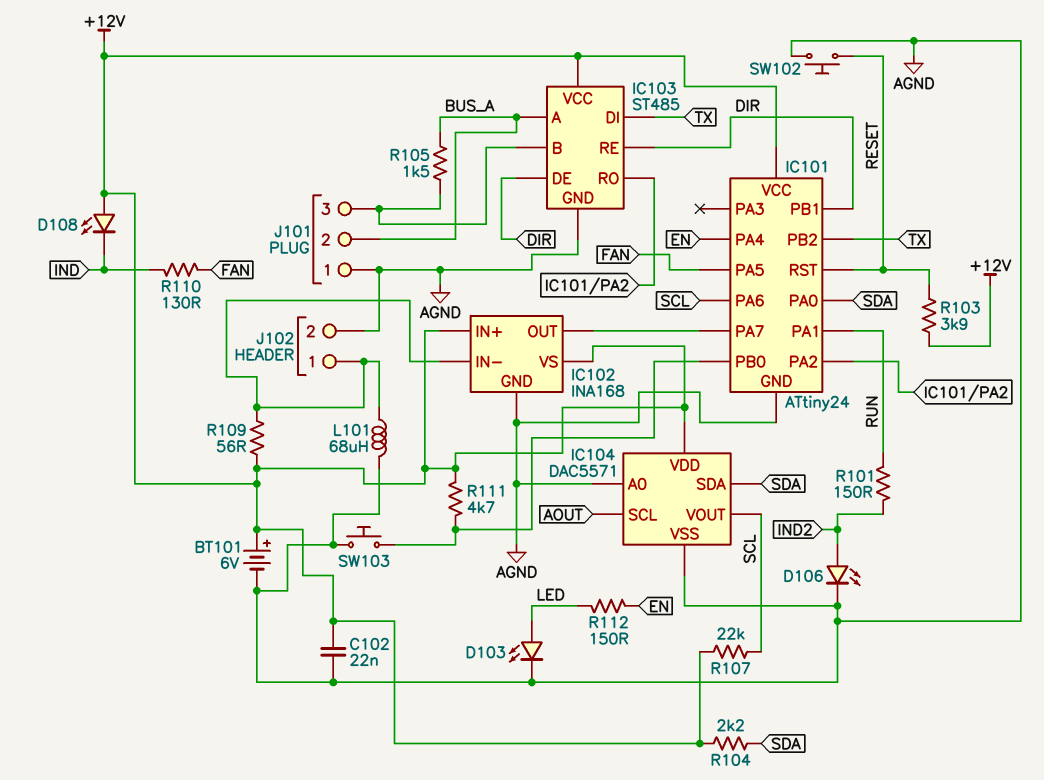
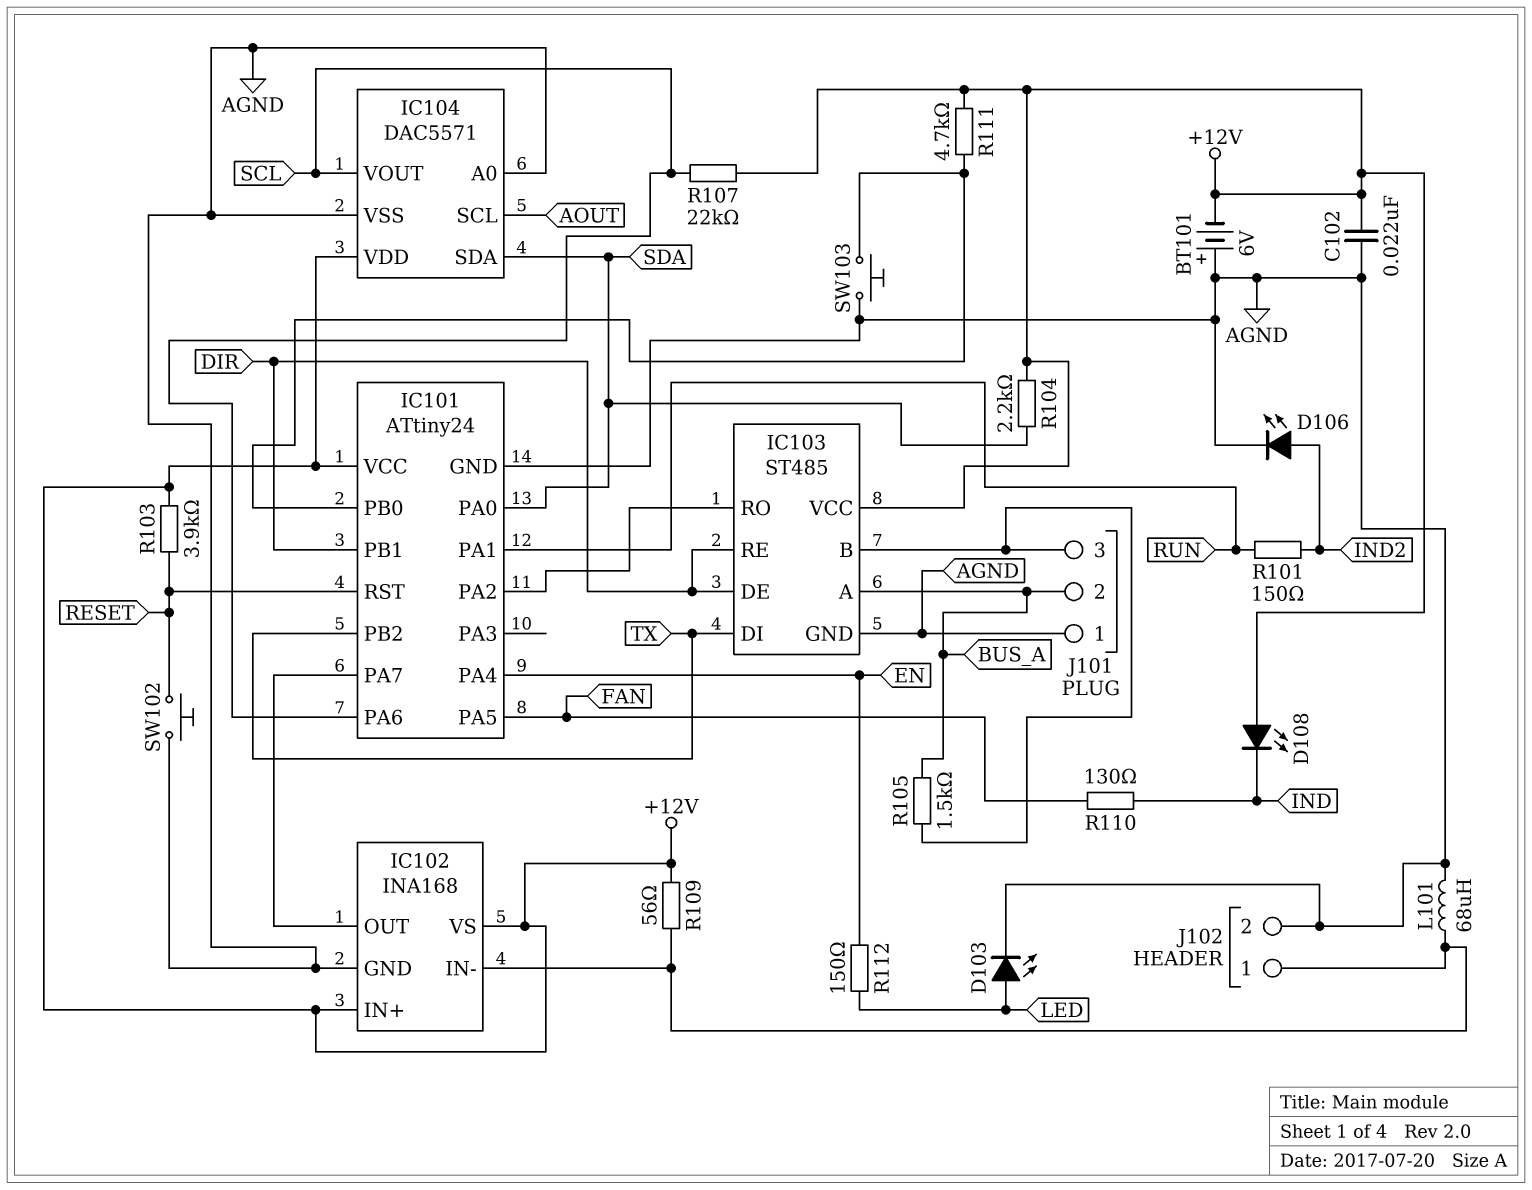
BT101: 6V (plus +12V, minus AGND) -> 6V (plus AGND, minus +12V)

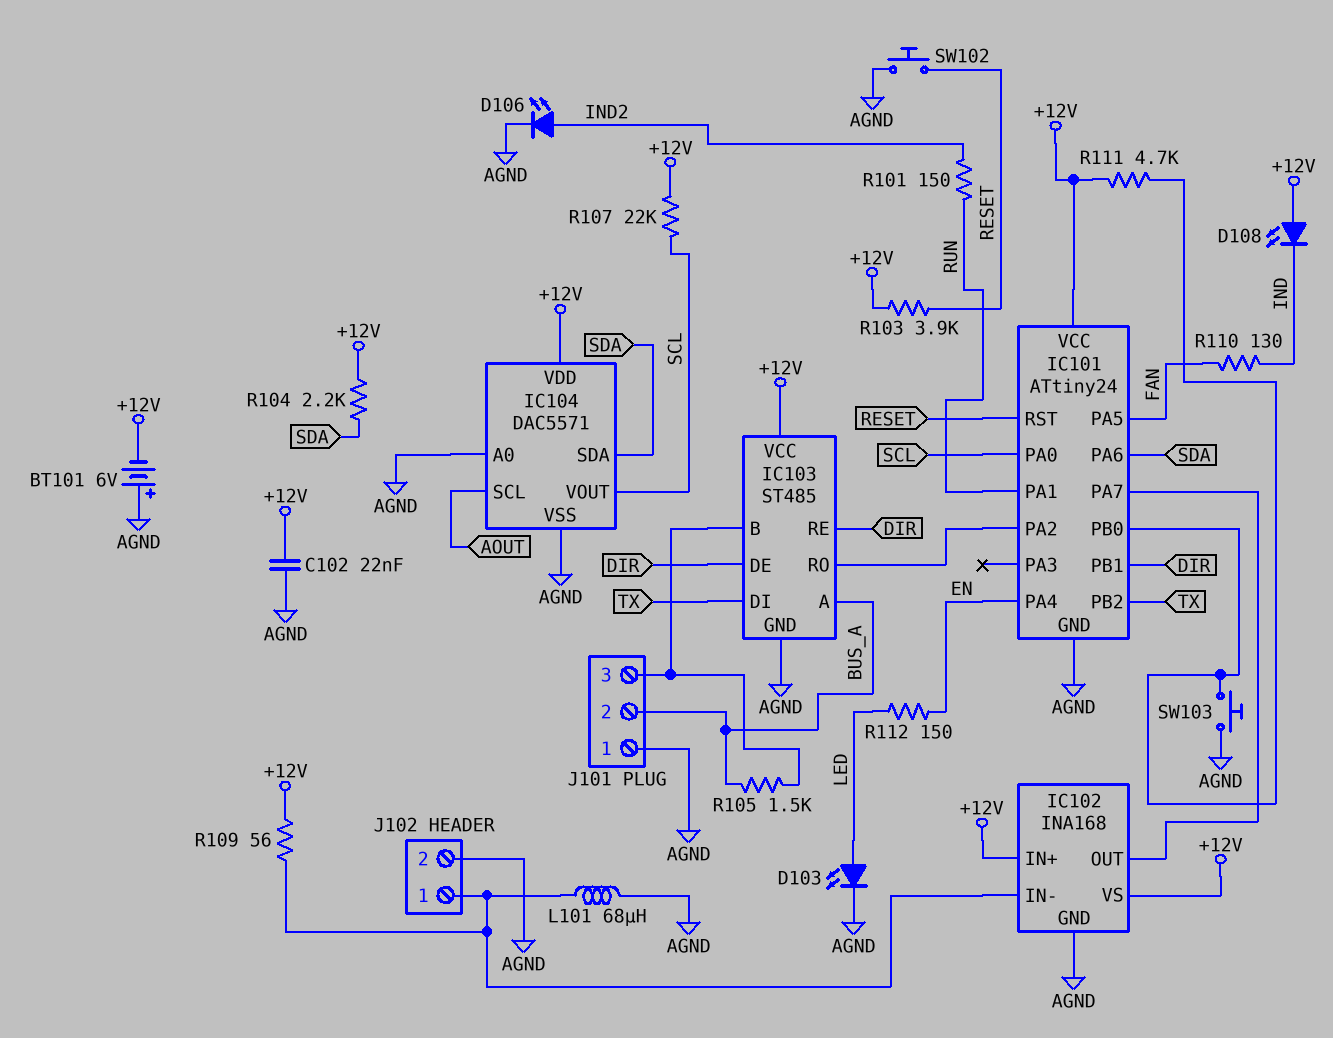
IC101 pin PA0: SDA -> SCL
IC101 pin PA6: SCL -> SDA

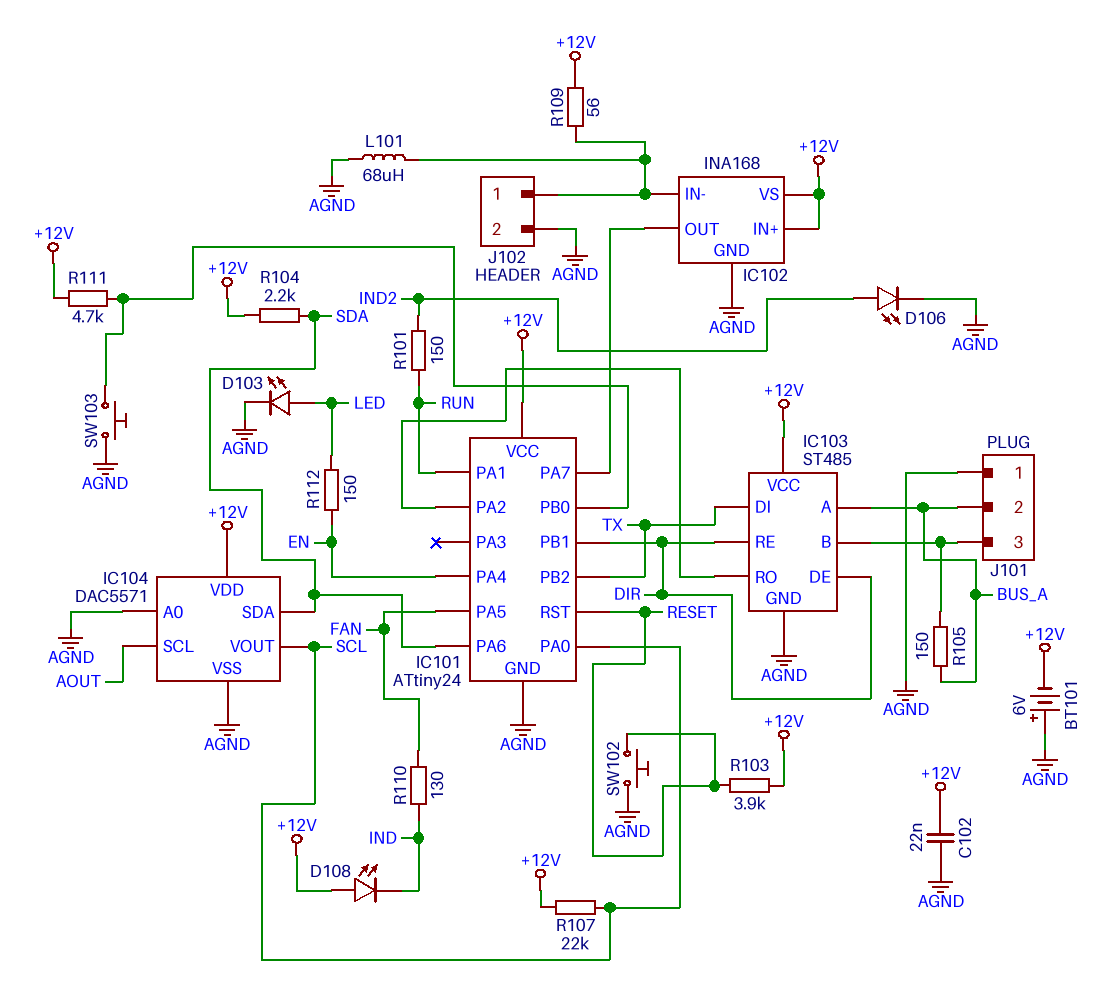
R105: 1.5k (BUS_A, IC103/B) -> 150 (BUS_A, IC103/B)

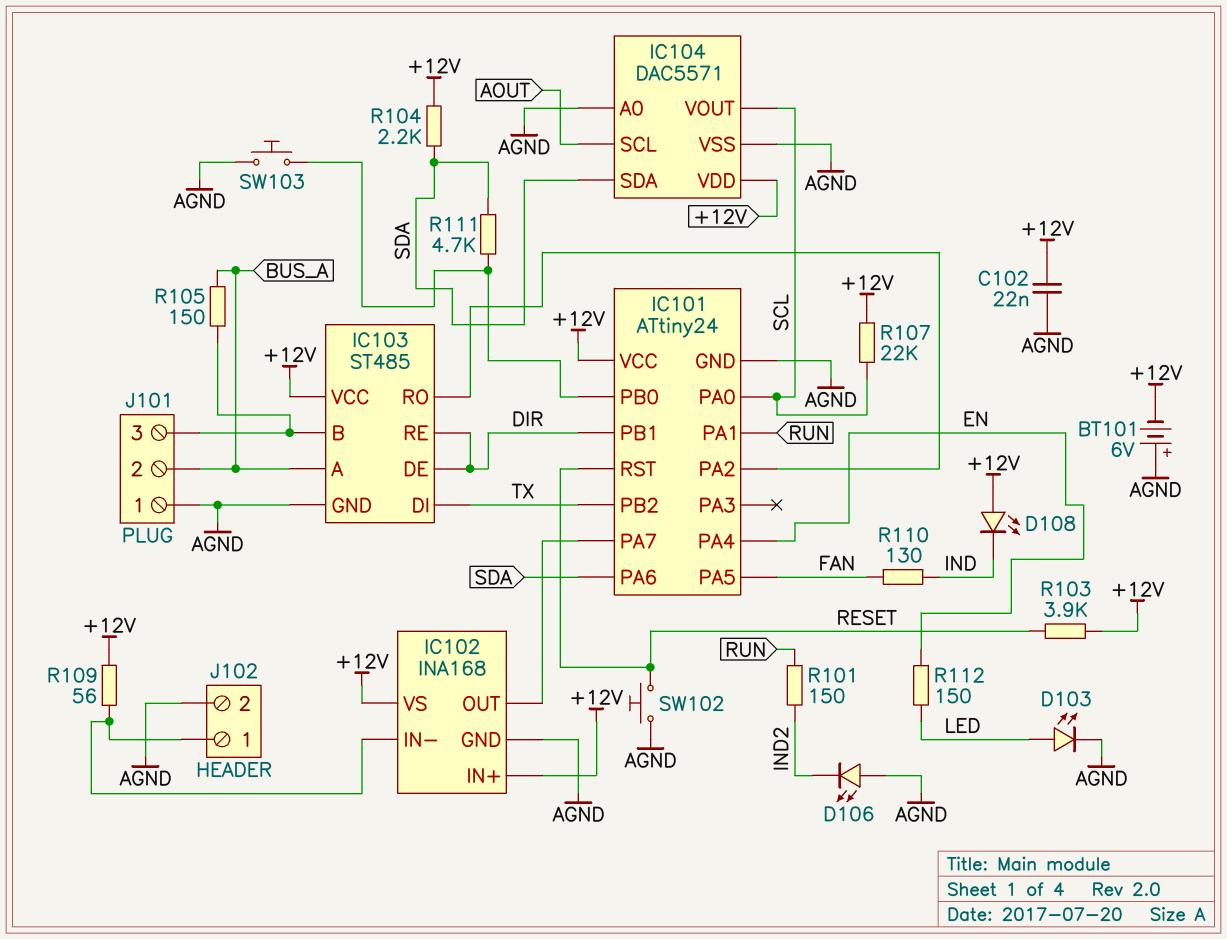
D106: LED (A IND2, K AGND) -> LED (A AGND, K IND2)
L101: 68uH (AGND, IC102/IN-) -> none
R111: 4.7k (+12V, IC101/PB0) -> 4.7k (IC101/PB0, SDA)

